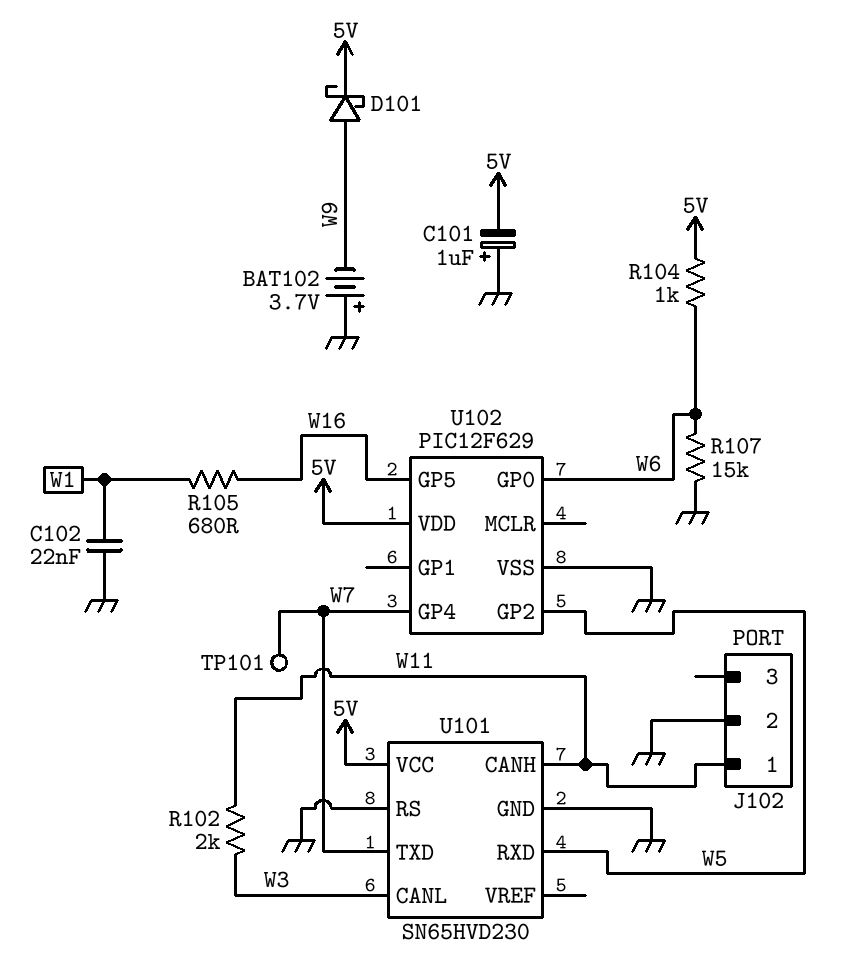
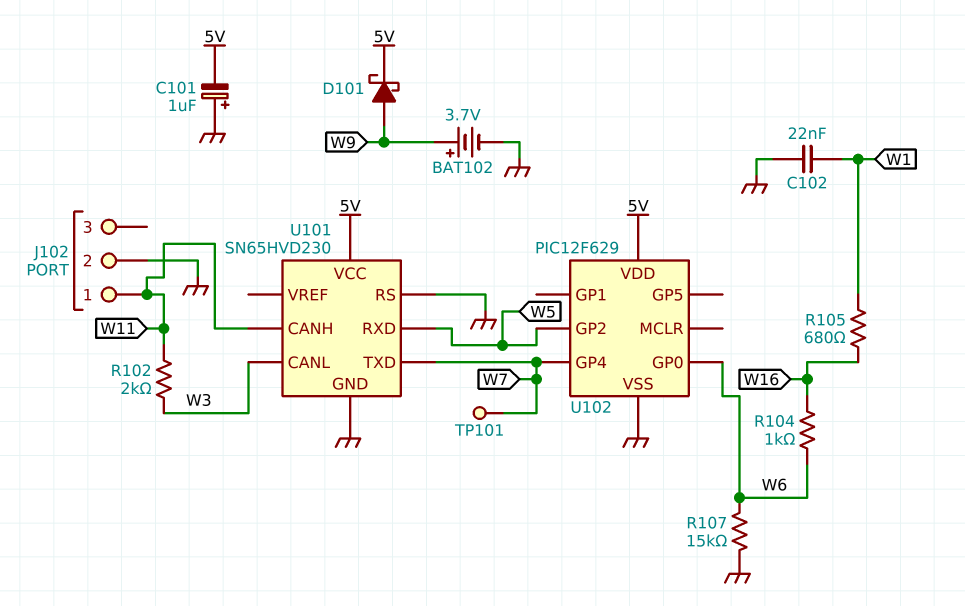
BAT102: 3.7V (plus GND, minus W9) -> 3.7V (plus W9, minus GND)
R104: 1k (5V, W6) -> 1k (W6, W16)
U102 pin GP5: W16 -> none

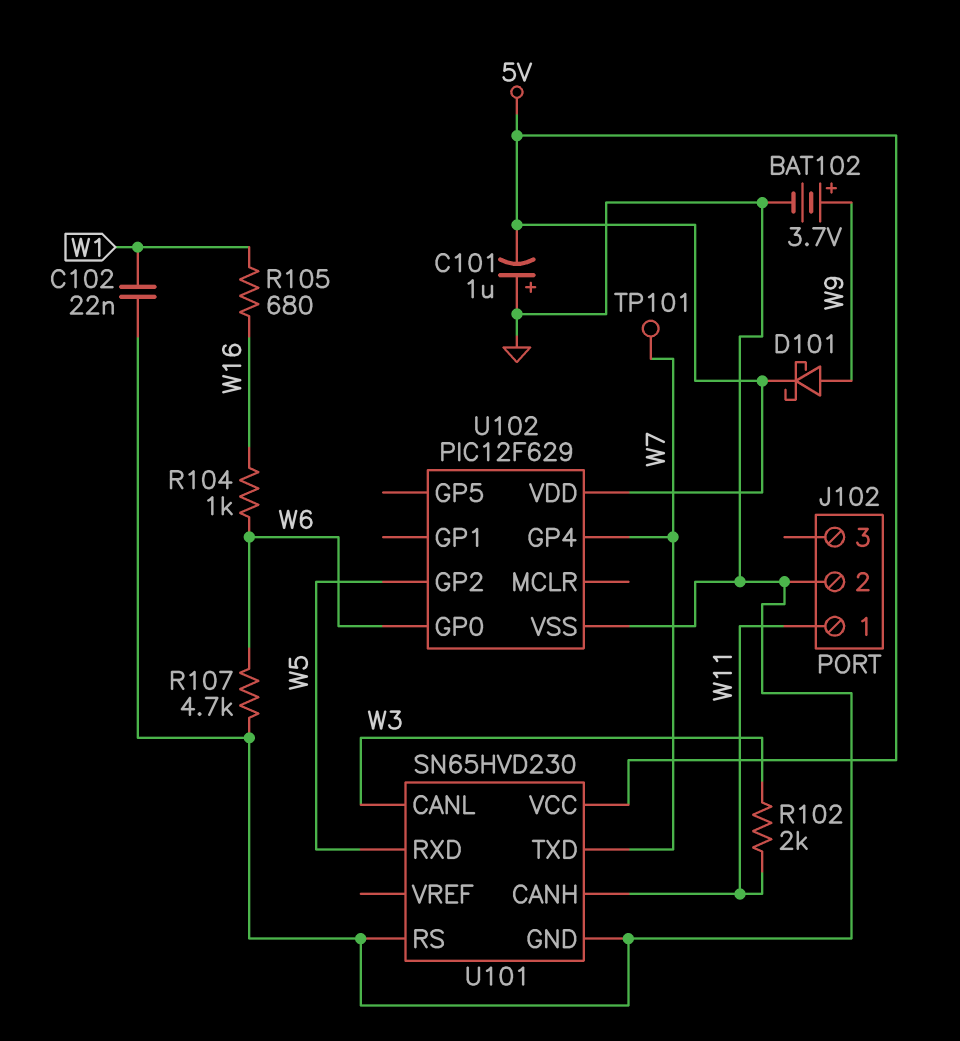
R107: 15k (GND, W6) -> 4.7k (GND, W6)

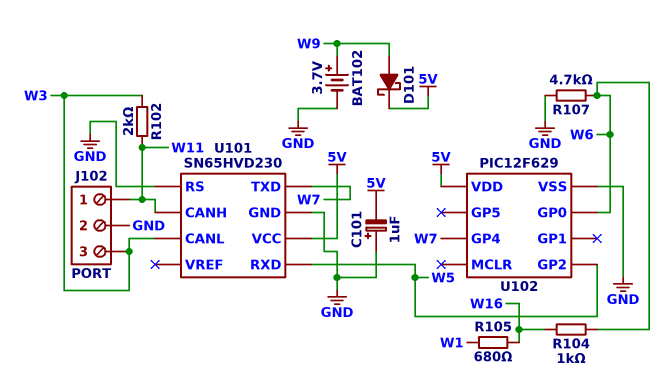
C102: 22nF (GND, W1) -> none
J102 pin 3: none -> W3
TP101: test point (W7) -> none

